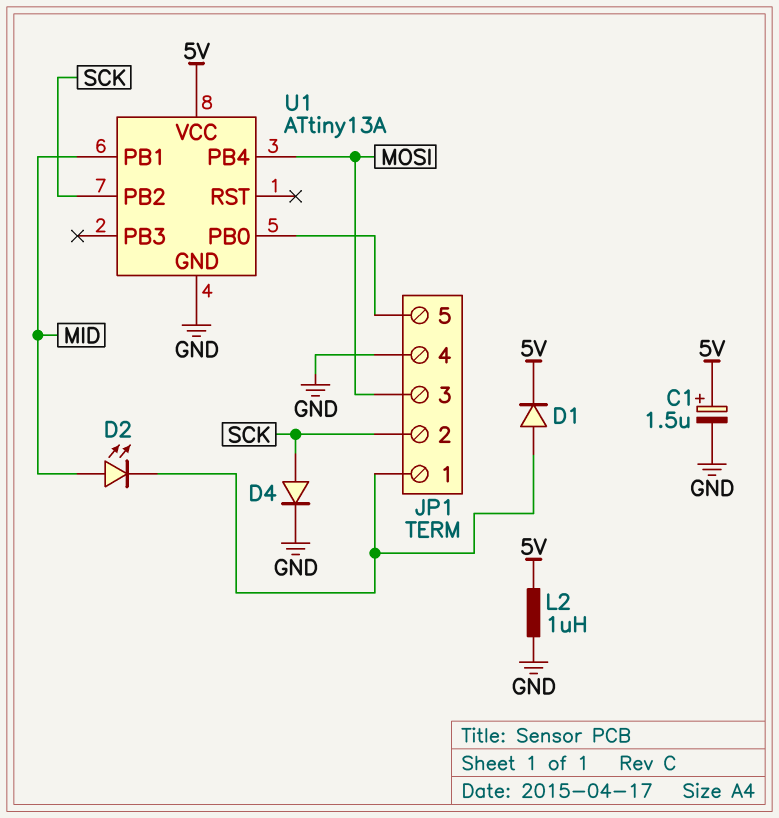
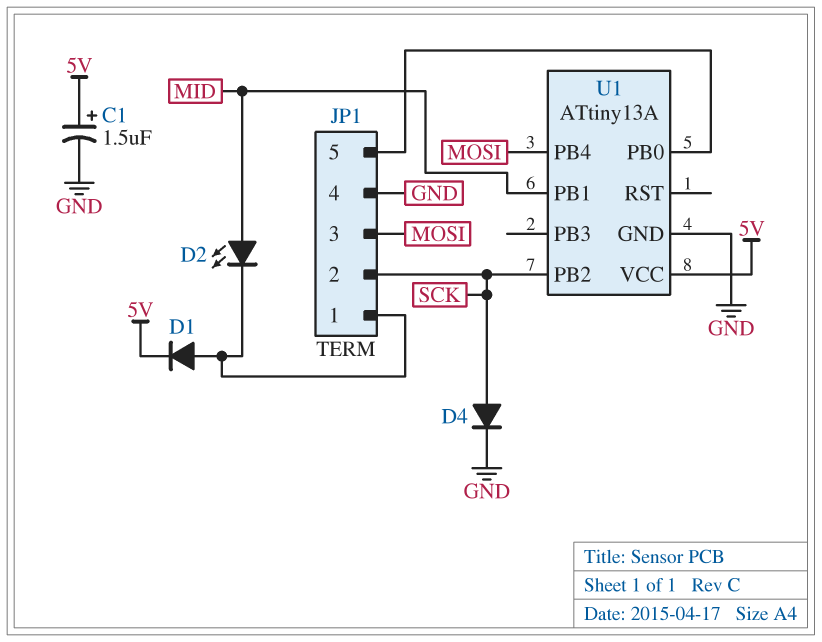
L2: 1uH (5V, GND) -> none

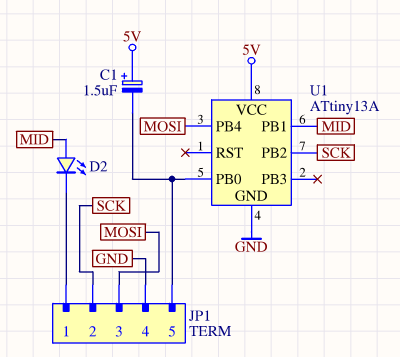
C1: 1.5uF (plus 5V, minus GND) -> 1.5uF (plus 5V, minus JP1/5)
D1: diode (A JP1/1, K 5V) -> none
D4: diode (A SCK, K GND) -> none

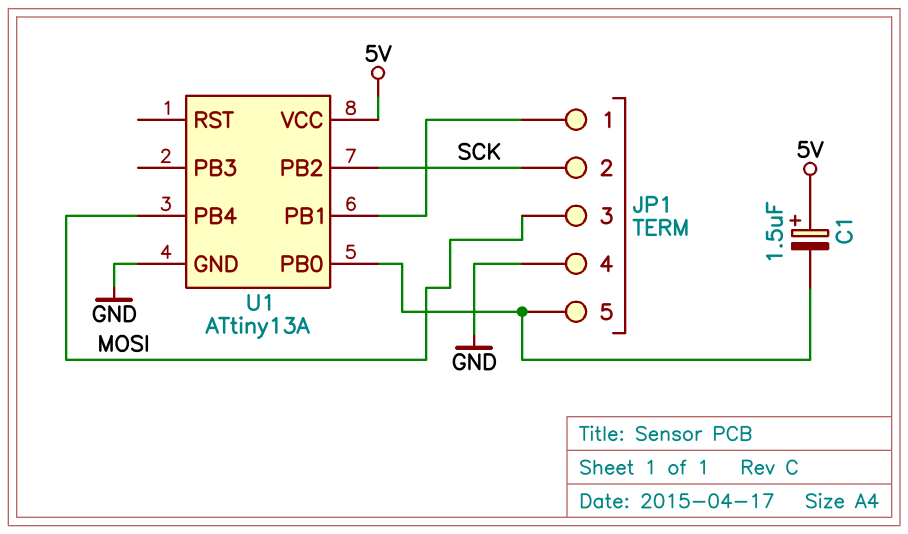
D2: LED (A MID, K JP1/1) -> none
U1 pin PB1: MID -> JP1/1

